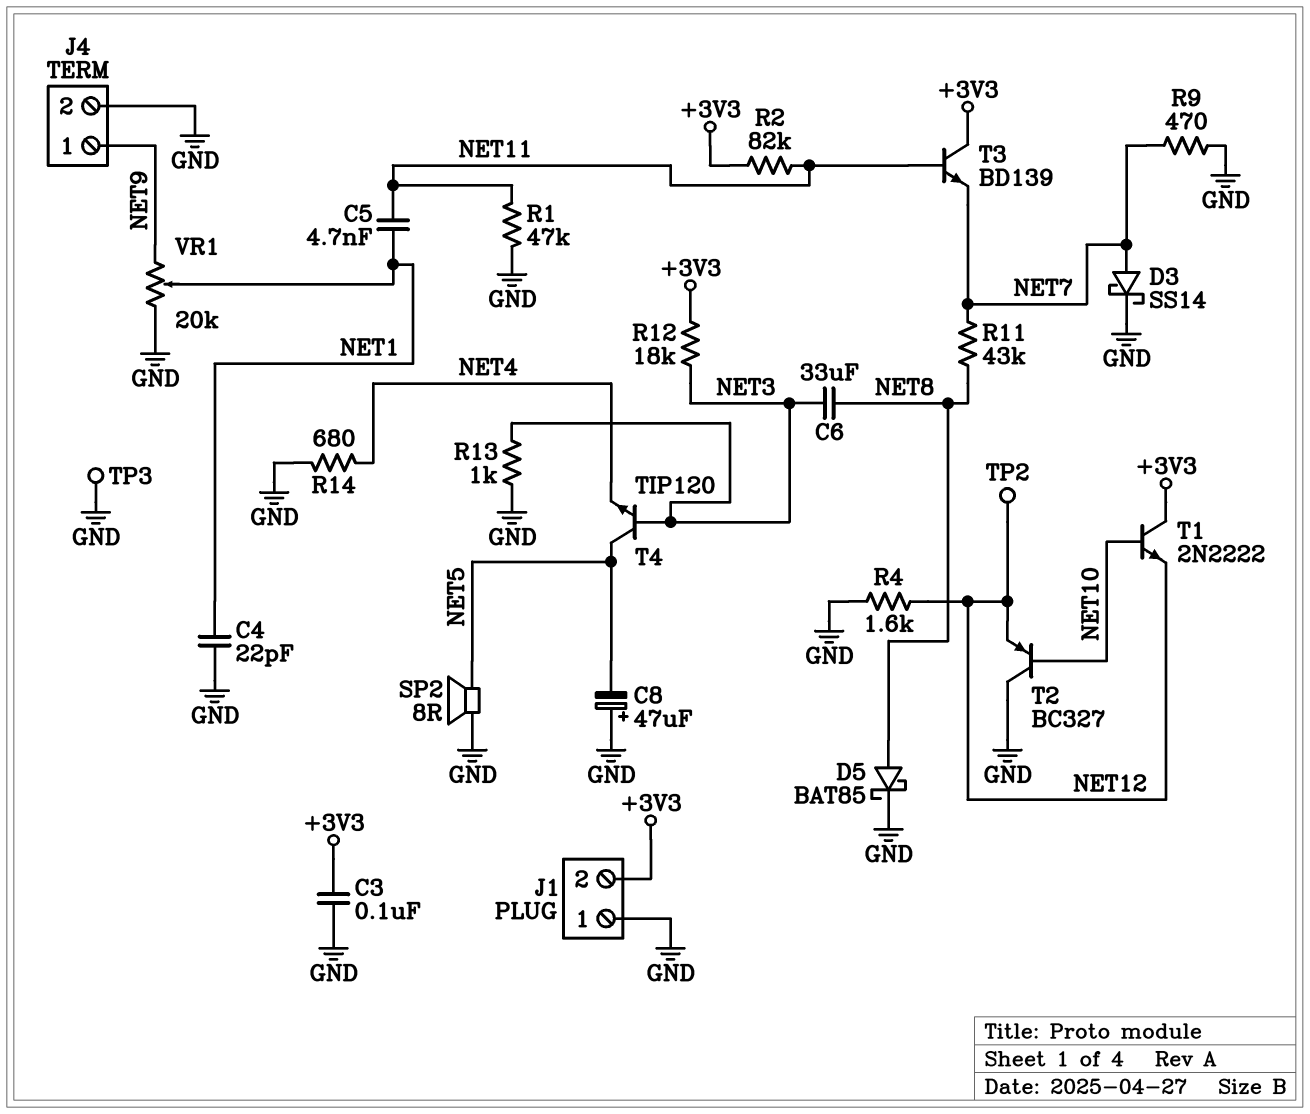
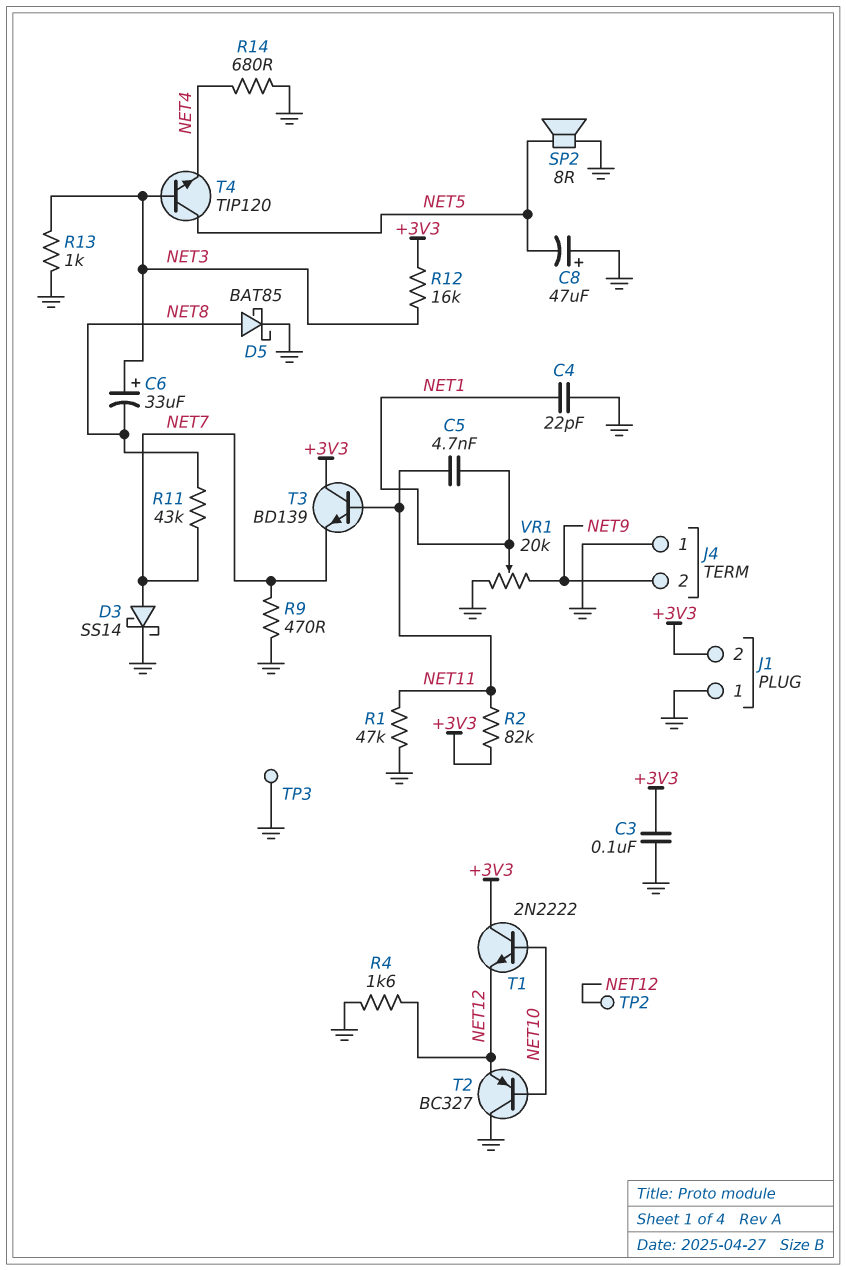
C6: 33uF (NET3, NET8) -> 33uF (plus NET3, minus NET8)
J4 pin 1: NET9 -> GND
J4 pin 2: GND -> NET9
R12: 18k (+3V3, NET3) -> 16k (+3V3, NET3)

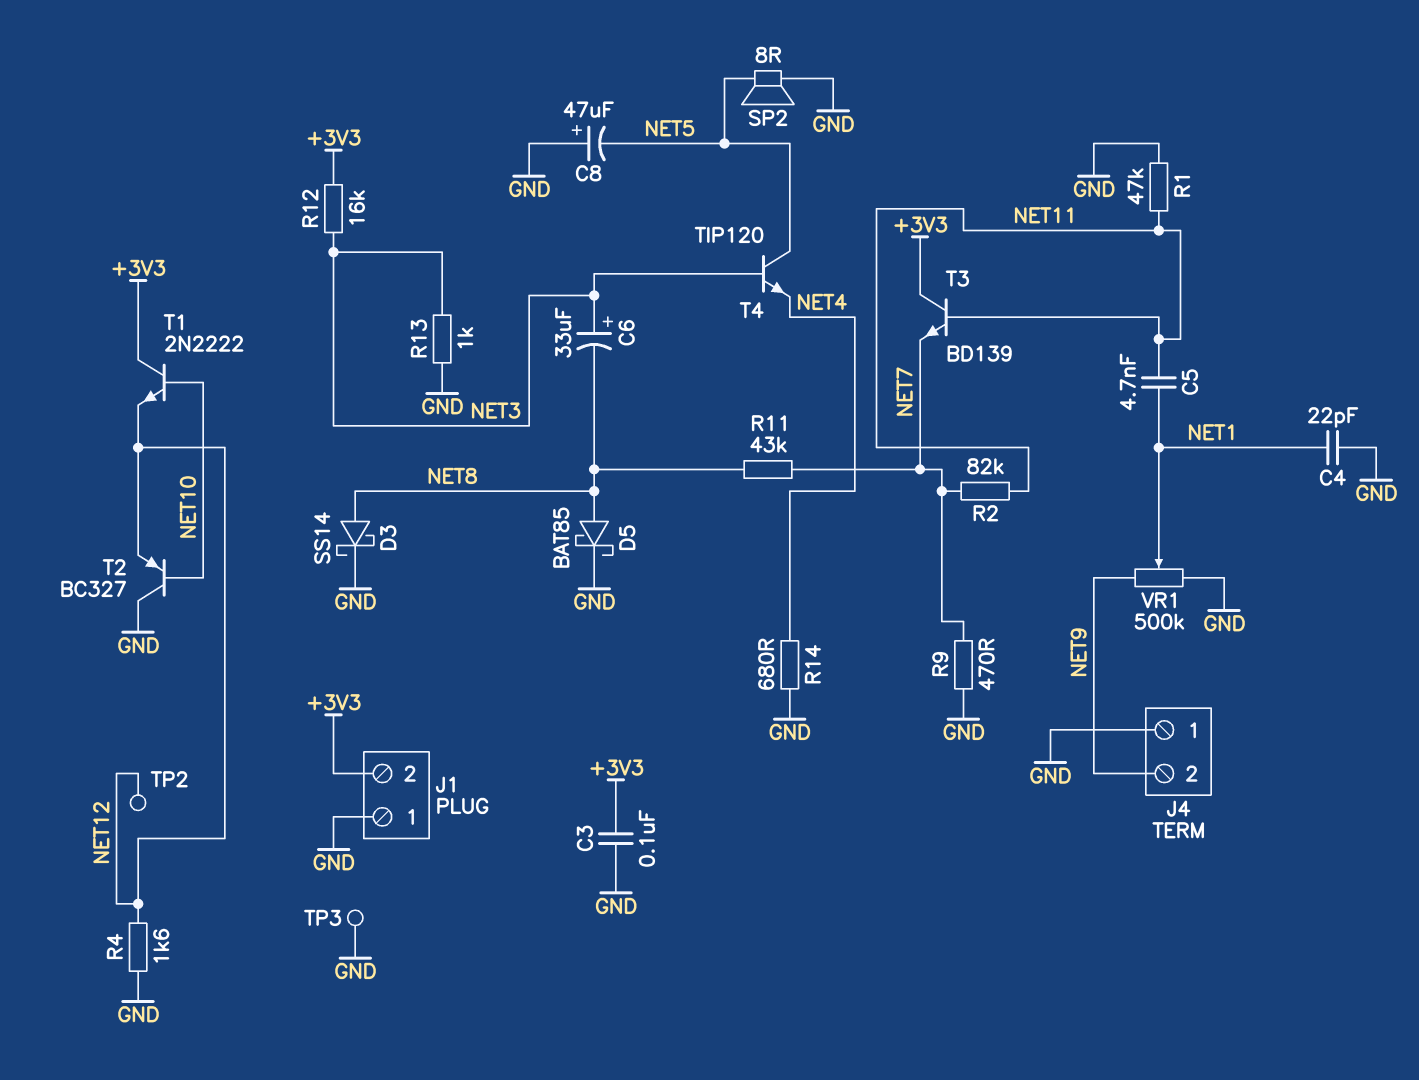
D3: schottky SS14 (A NET7, K GND) -> schottky SS14 (A NET8, K GND)
R2: 82k (+3V3, NET11) -> 82k (NET7, NET11)
VR1: 20k (GND, NET9, wiper NET1) -> 500k (GND, NET9, wiper NET1)

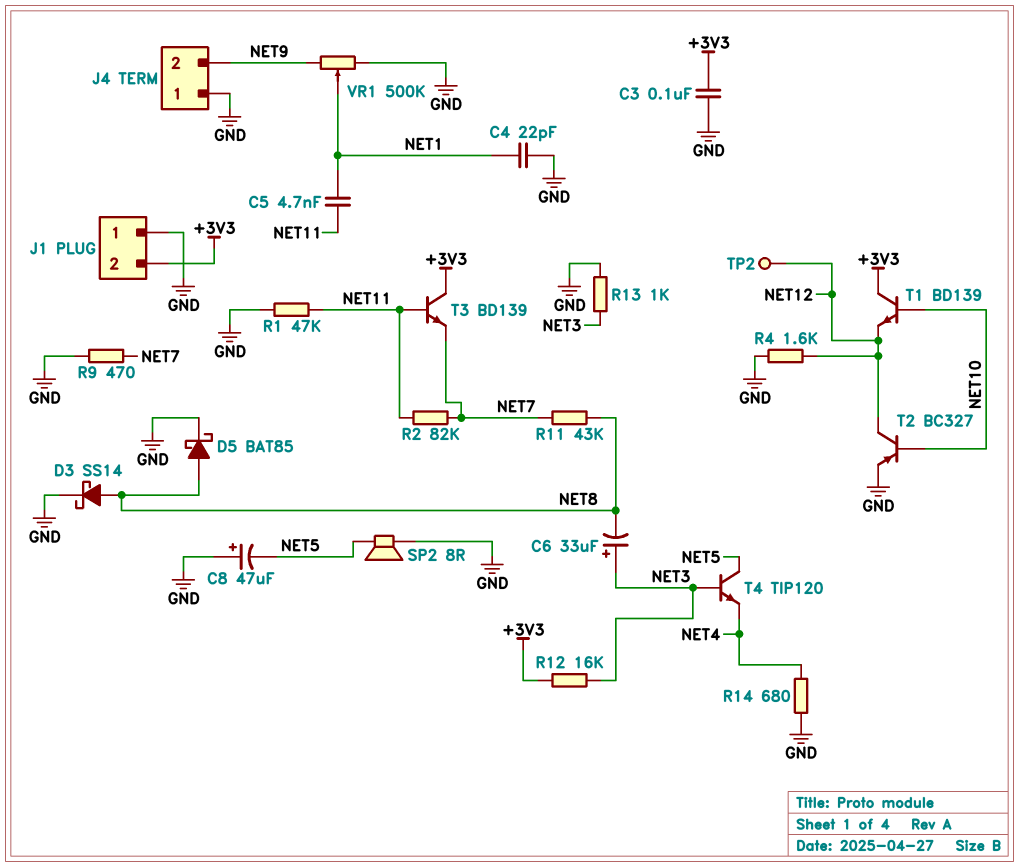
T1: NPN 2N2222 (B NET10, C +3V3, E NET12) -> NPN BD139 (B NET10, C +3V3, E NET12)
T2: PNP BC327 (B NET10, C GND, E NET12) -> PNP BC327 (B NET10, C NET12, E GND)
TP3: test point (GND) -> none

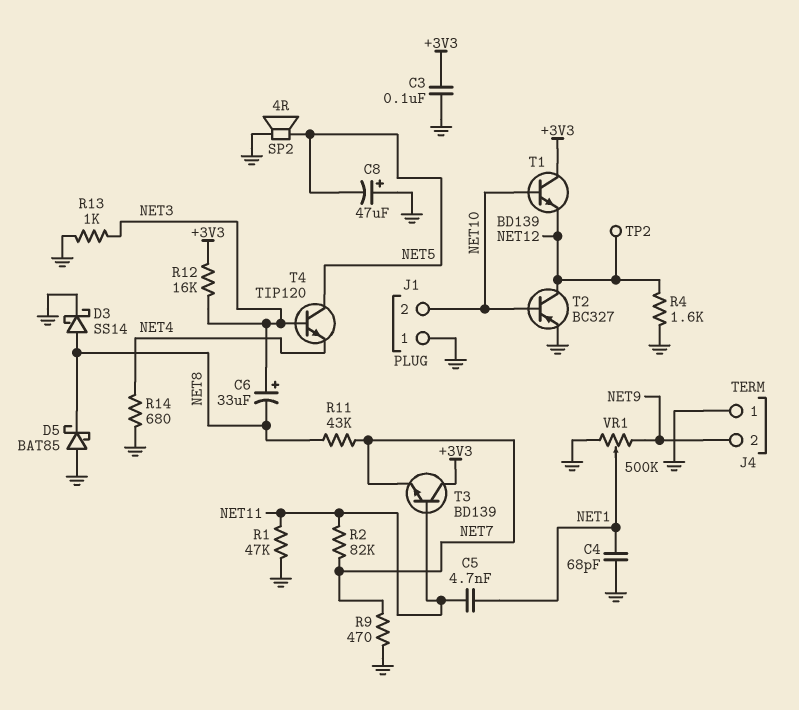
C4: 22pF (GND, NET1) -> 68pF (GND, NET1)
D5: schottky BAT85 (A NET8, K GND) -> schottky BAT85 (A GND, K NET8)
J1 pin 2: +3V3 -> NET10
SP2: speaker 8R (GND, NET5) -> speaker 4R (GND, NET5)

